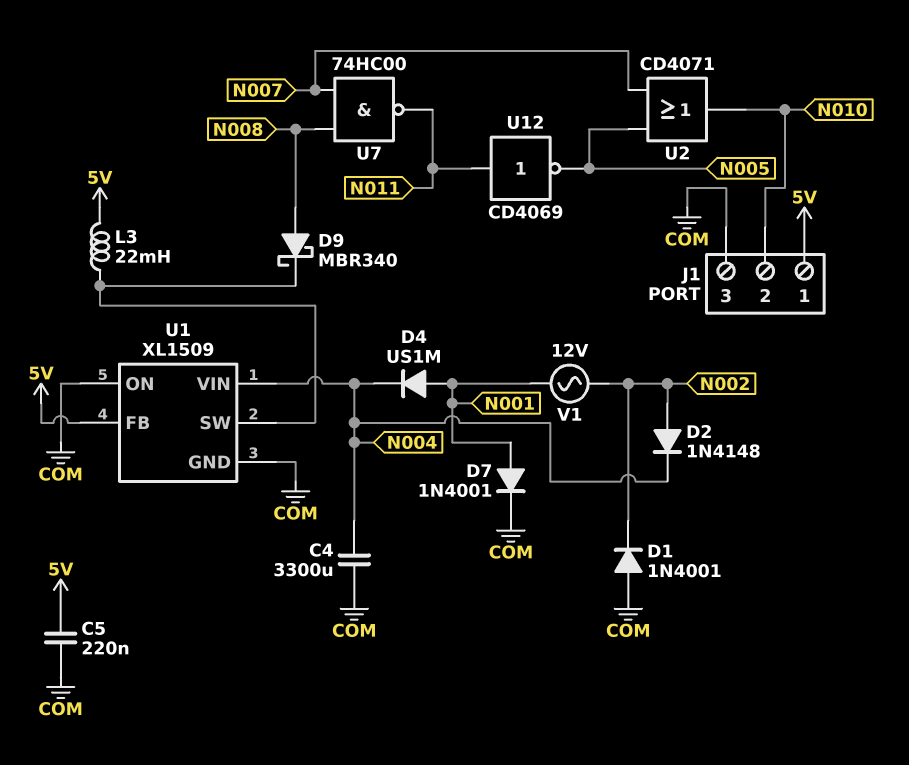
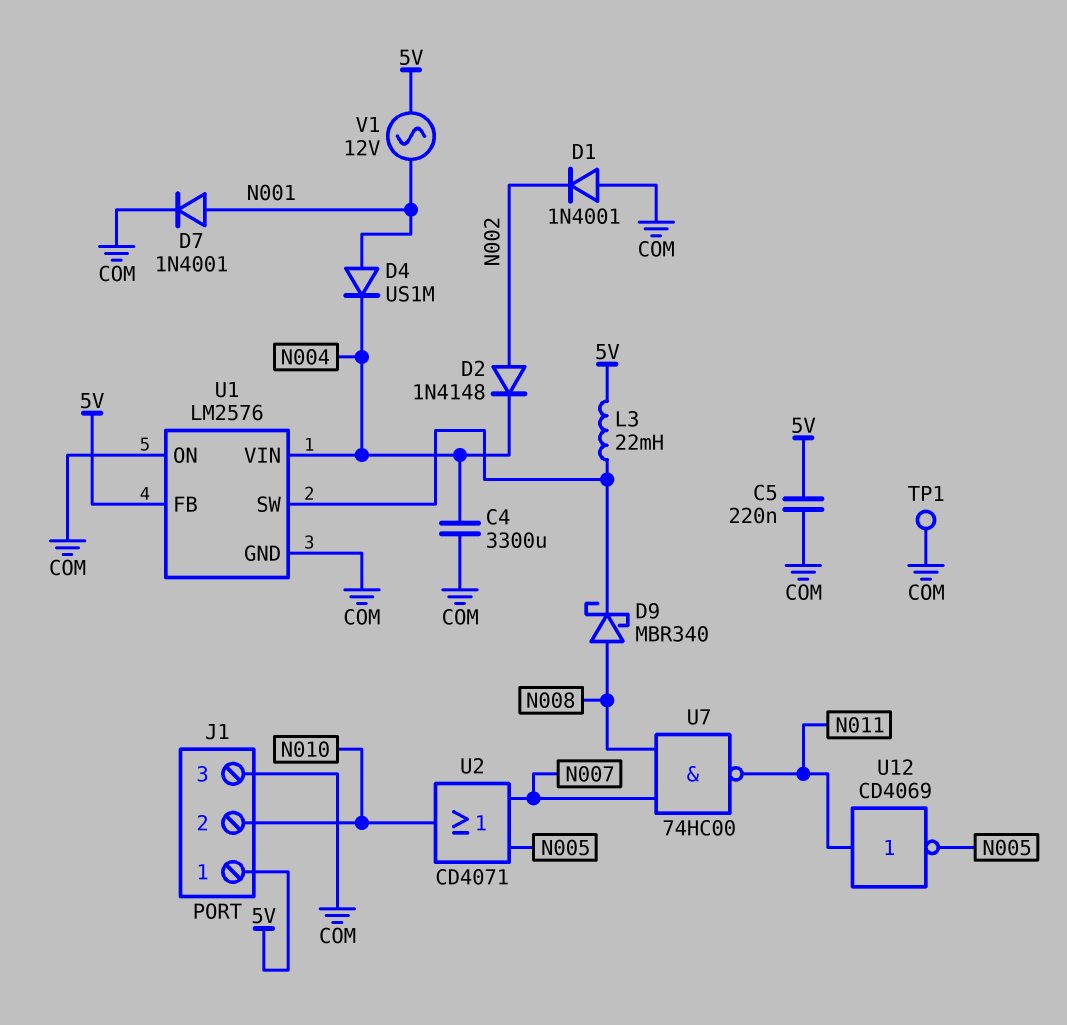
TP1: none -> test point (COM)
U1: XL1509 -> LM2576
V1: AC 12V (N001, N002) -> AC 12V (5V, N001)

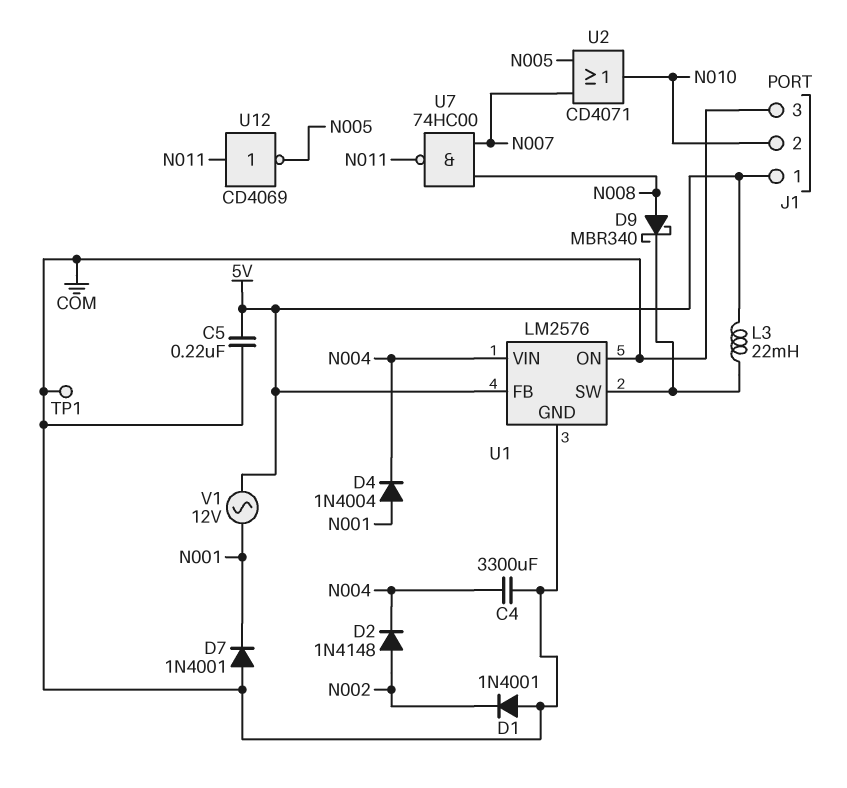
D4: diode US1M (A N001, K N004) -> diode 1N4004 (A N001, K N004)
D7: diode 1N4001 (A N001, K COM) -> diode 1N4001 (A COM, K N001)

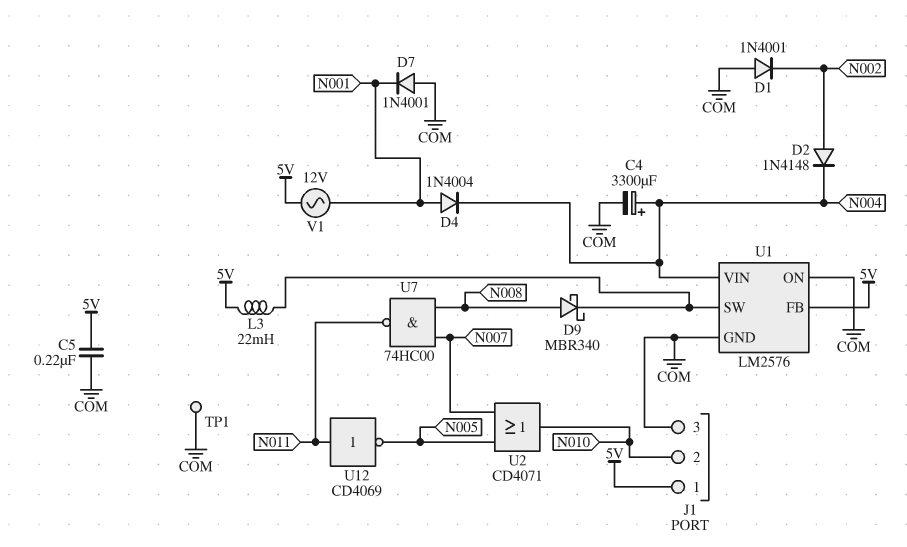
C4: 3300uF (COM, N004) -> 3300uF (plus N004, minus COM)

